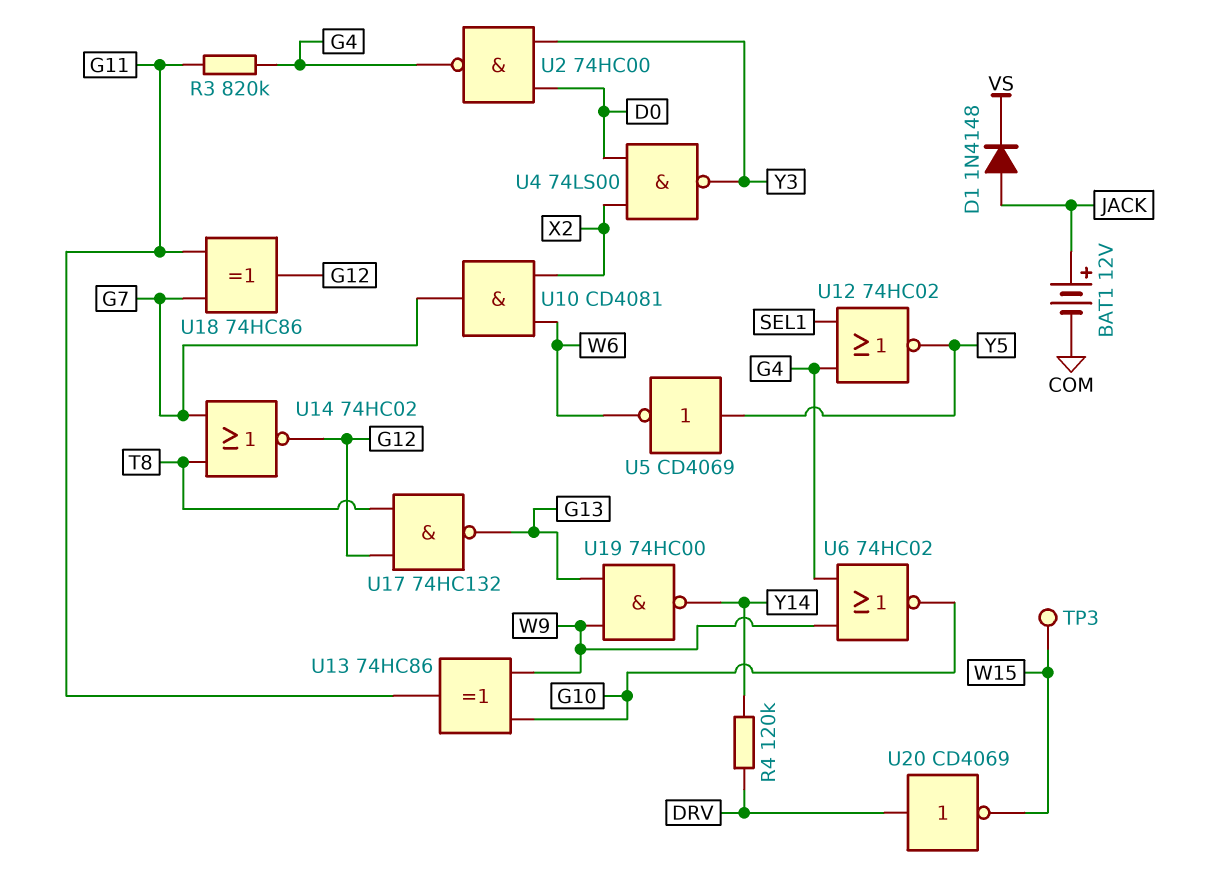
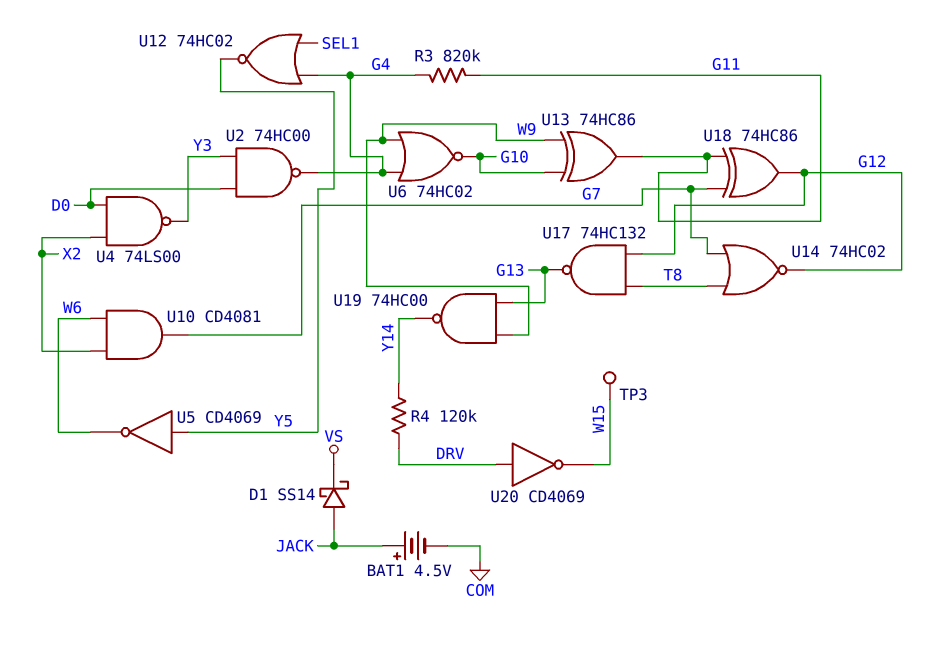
BAT1: 12V (plus JACK, minus COM) -> 4.5V (plus JACK, minus COM)
D1: diode 1N4148 (A JACK, K VS) -> schottky SS14 (A JACK, K VS)

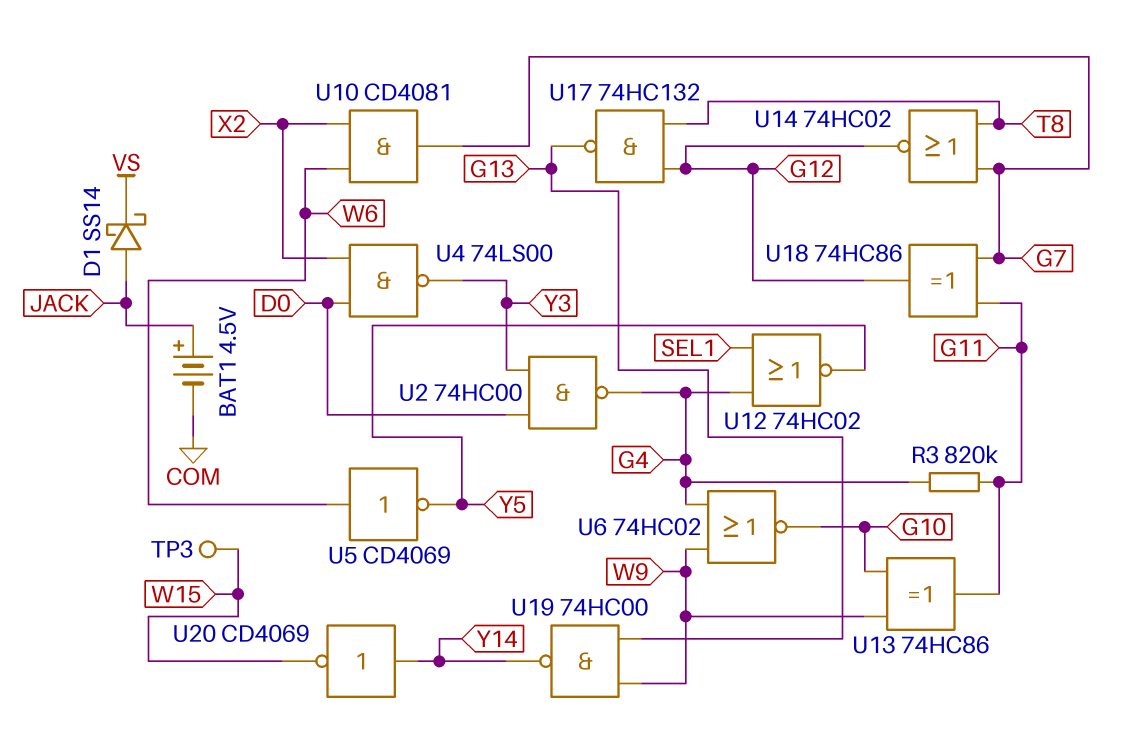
R4: 120k (DRV, Y14) -> none
U5: NOT CD4069 (in Y5, out W6) -> NOT CD4069 (in W6, out Y5)
U20: NOT CD4069 (in DRV, out W15) -> NOT CD4069 (in Y14, out W15)

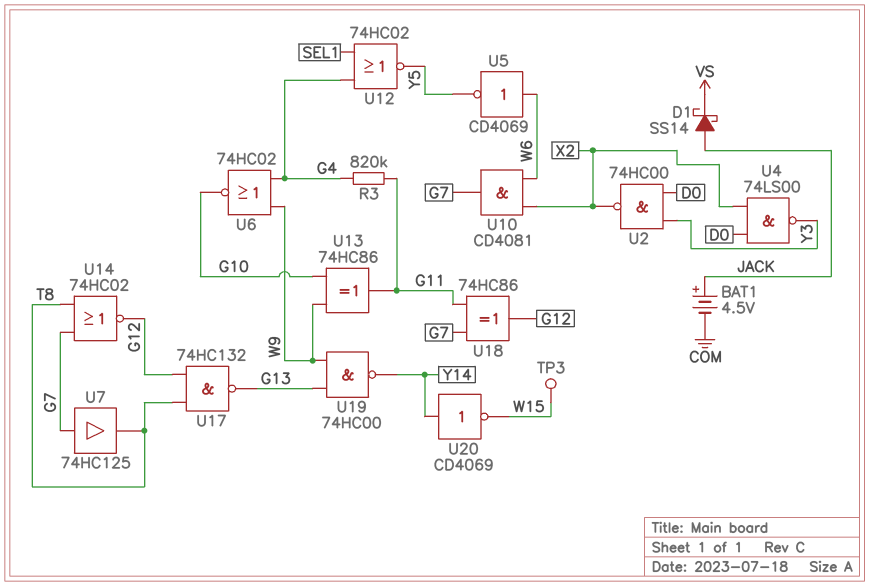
U2: NAND 74HC00 (in D0, in Y3, out G4) -> NAND 74HC00 (in D0, in Y3, out X2)
U7: none -> buffer 74HC125 (in G7, out T8)

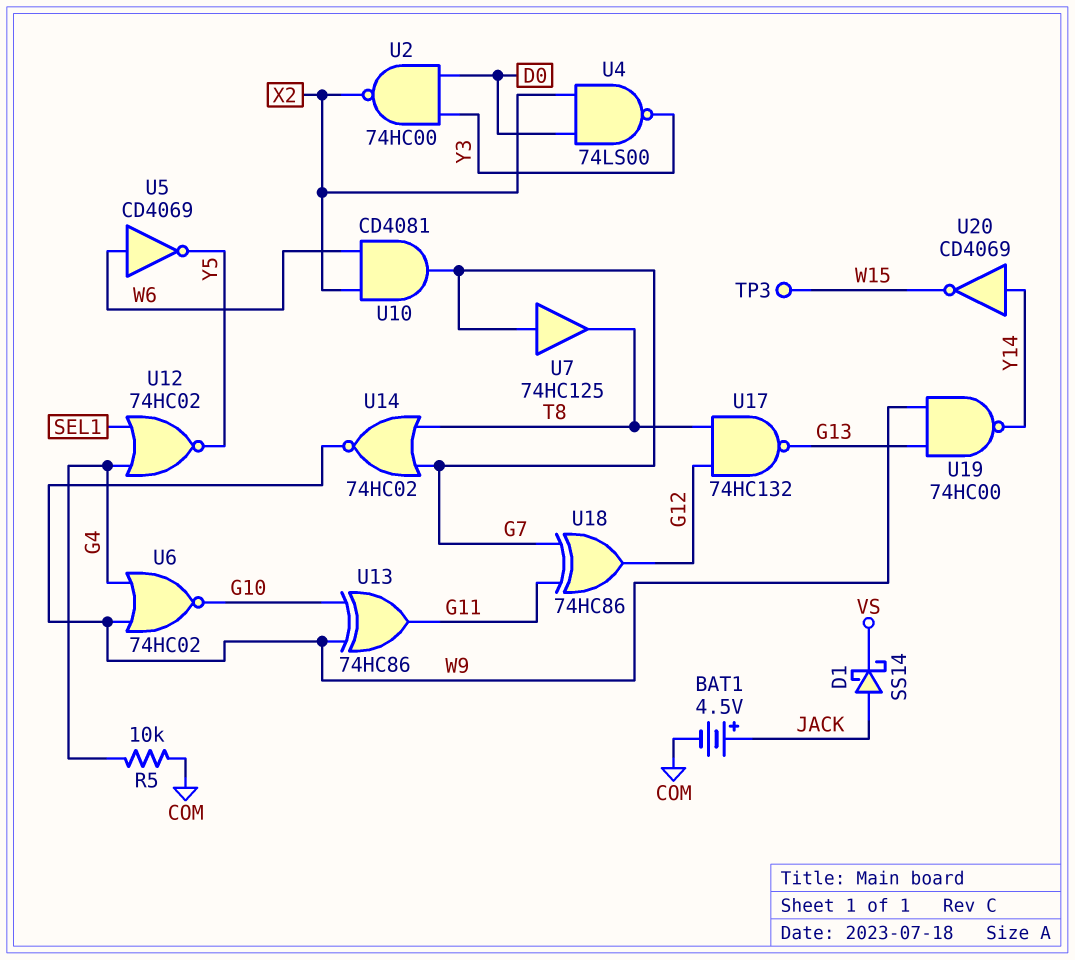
R3: 820k (G4, G11) -> none
R5: none -> 10k (COM, G4)
U14: NOR 74HC02 (in G7, in T8, out G12) -> NOR 74HC02 (in G7, in T8, out W9)

